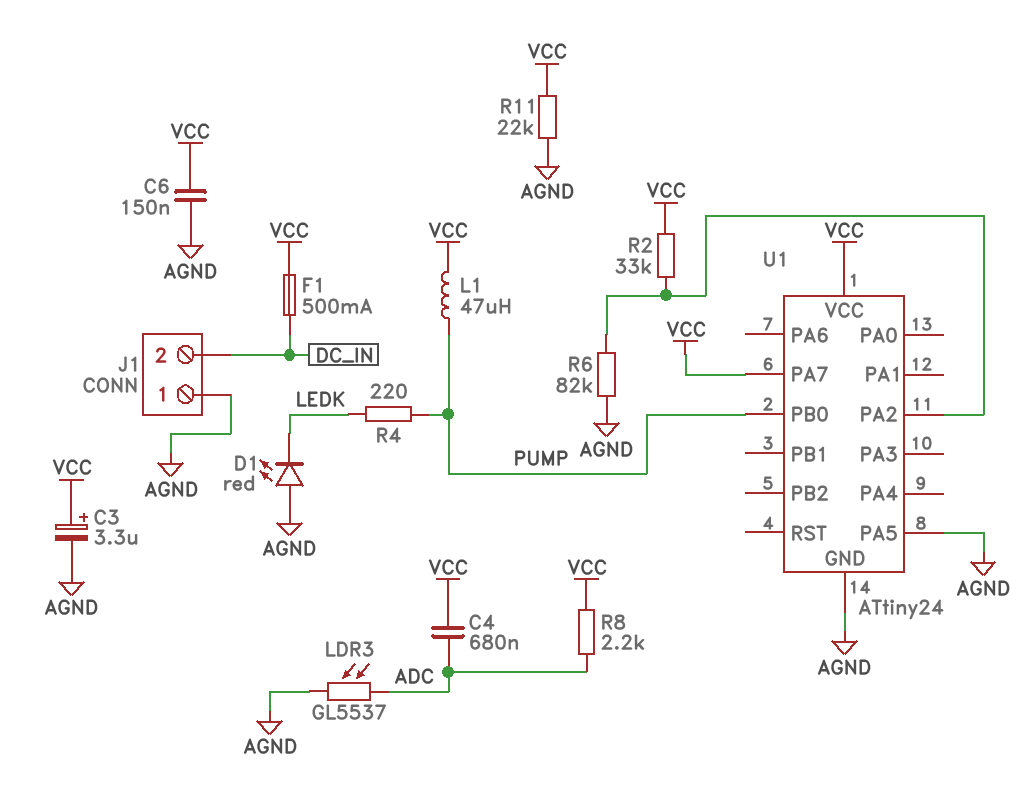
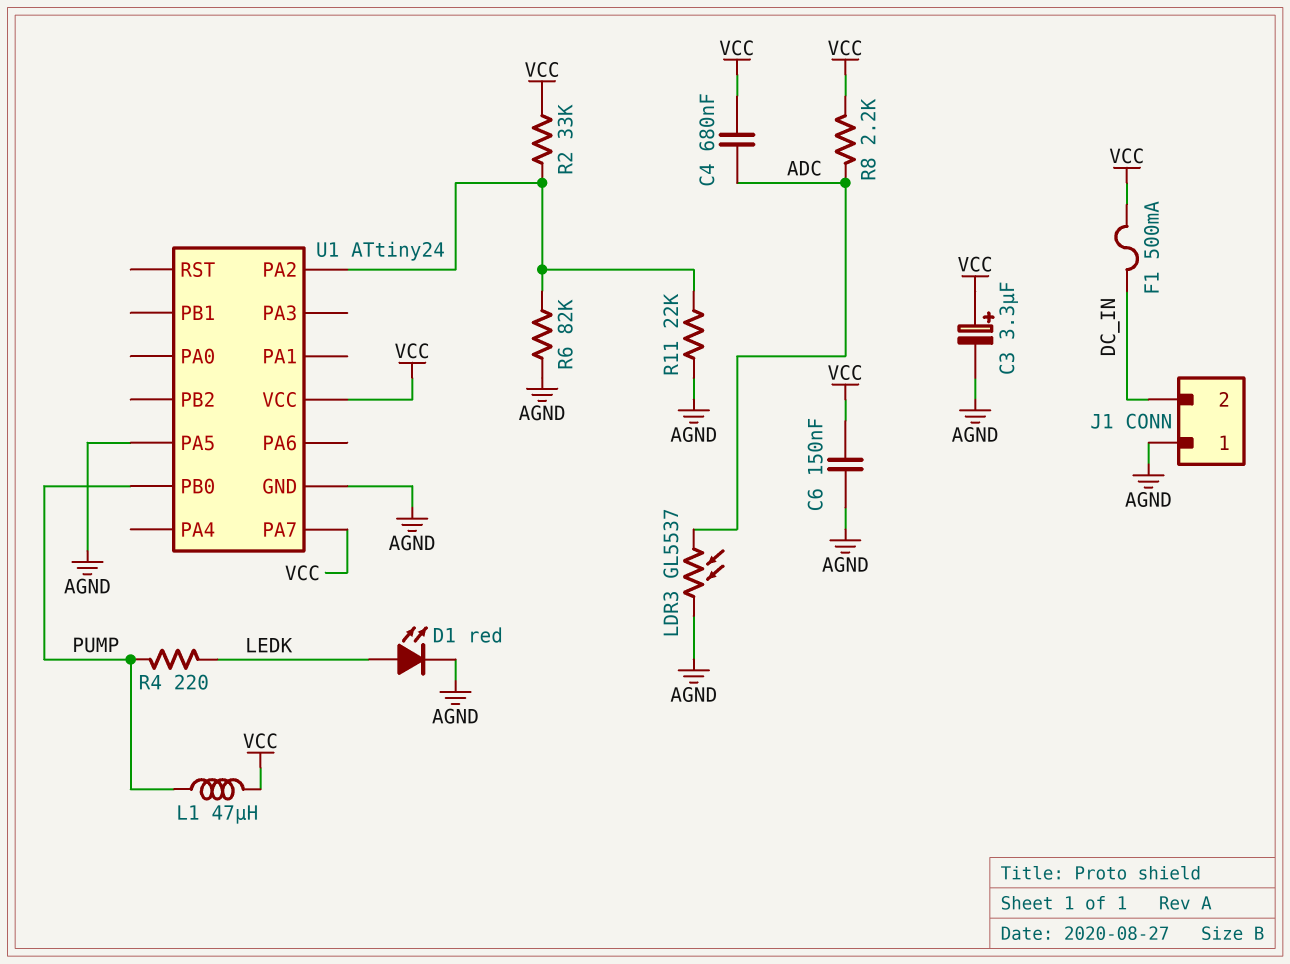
D1: LED red (A AGND, K LEDK) -> LED red (A LEDK, K AGND)
R11: 22k (AGND, VCC) -> 22k (AGND, U1/PA2)

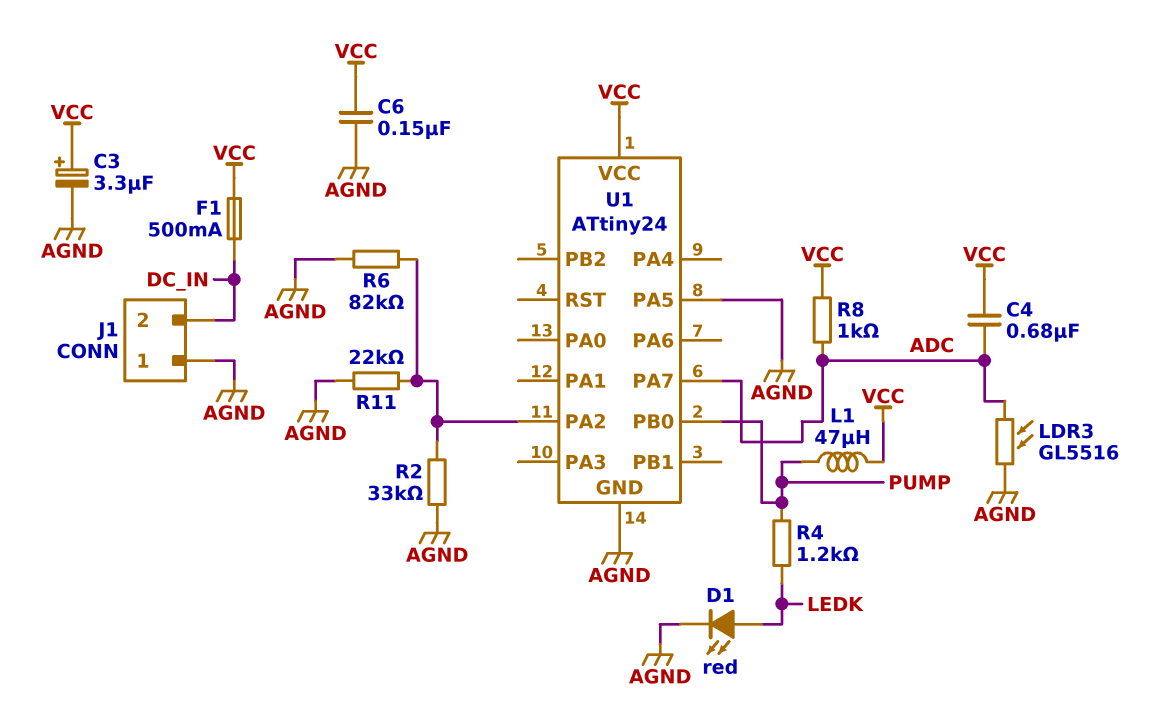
LDR3: GL5537 (ADC, AGND) -> GL5516 (ADC, AGND)
R2: 33k (U1/PA2, VCC) -> 33k (AGND, U1/PA2)
R4: 220 (LEDK, PUMP) -> 1.2k (LEDK, PUMP)
R8: 2.2k (ADC, VCC) -> 1k (ADC, VCC)
U1 pin PA7: VCC -> ADC

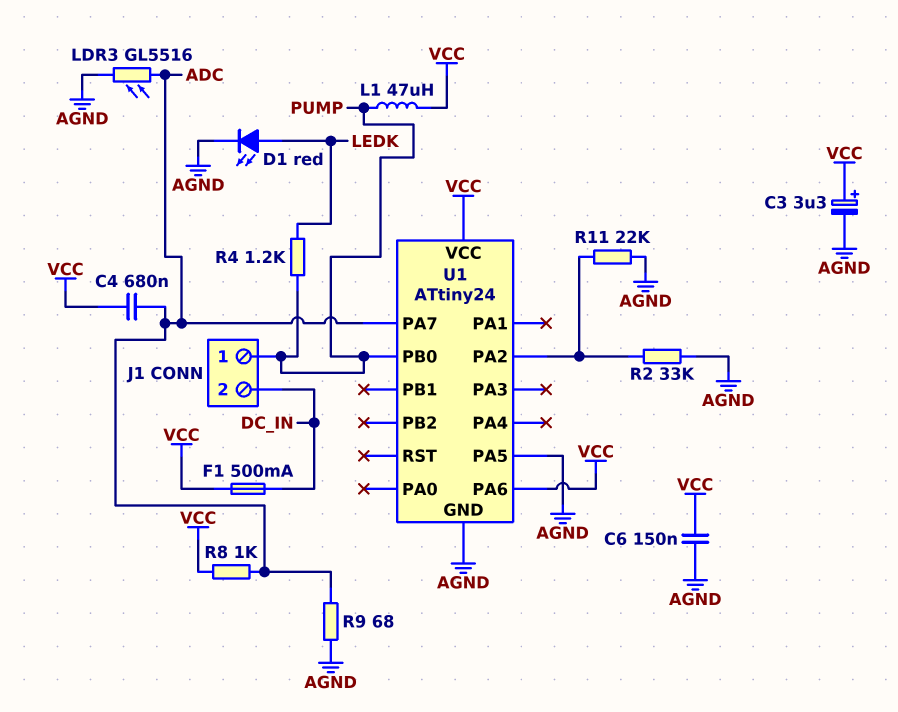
J1 pin 1: AGND -> PUMP
R6: 82k (AGND, U1/PA2) -> none
R9: none -> 68 (ADC, AGND)
U1 pin PA6: none -> VCC

